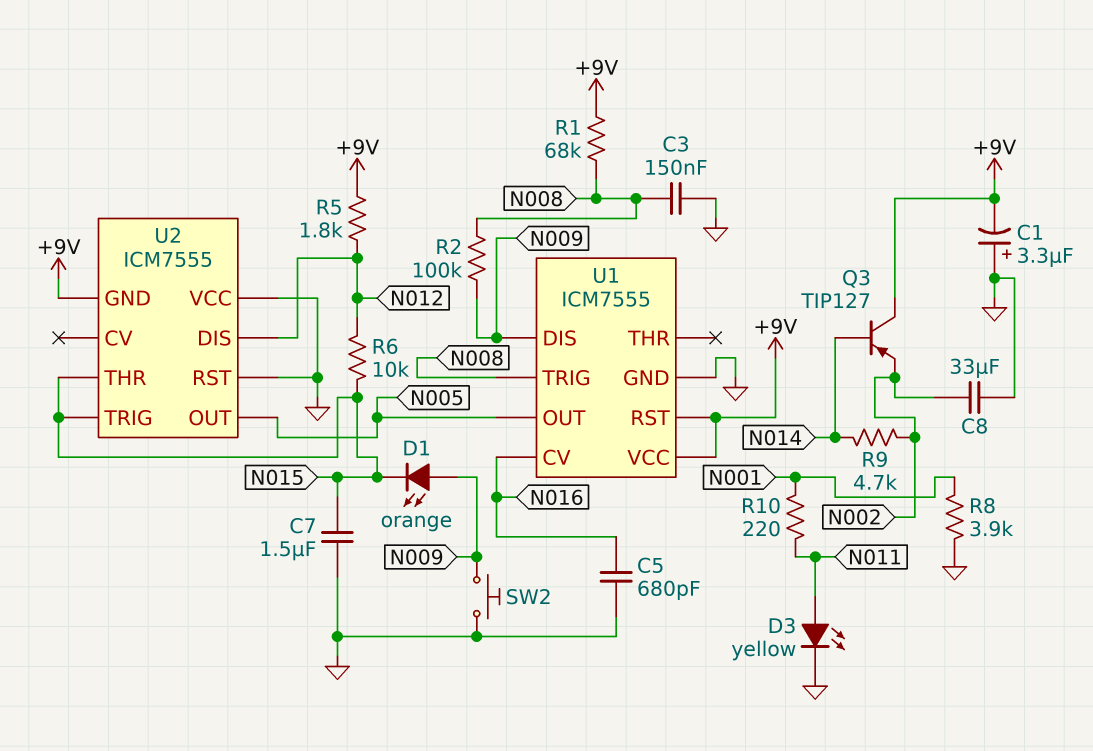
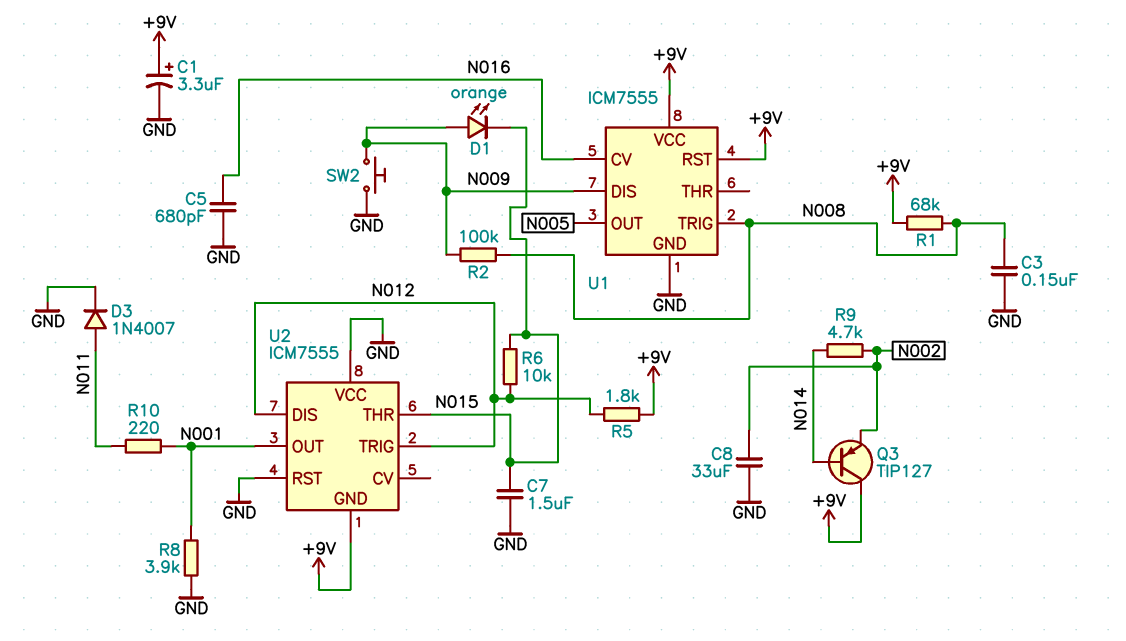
C1: 3.3uF (plus GND, minus +9V) -> 3.3uF (plus +9V, minus GND)
D3: LED yellow (A N011, K GND) -> diode 1N4007 (A N011, K GND)
U2 pin OUT: N005 -> N001
U2 pin TRIG: N015 -> N012

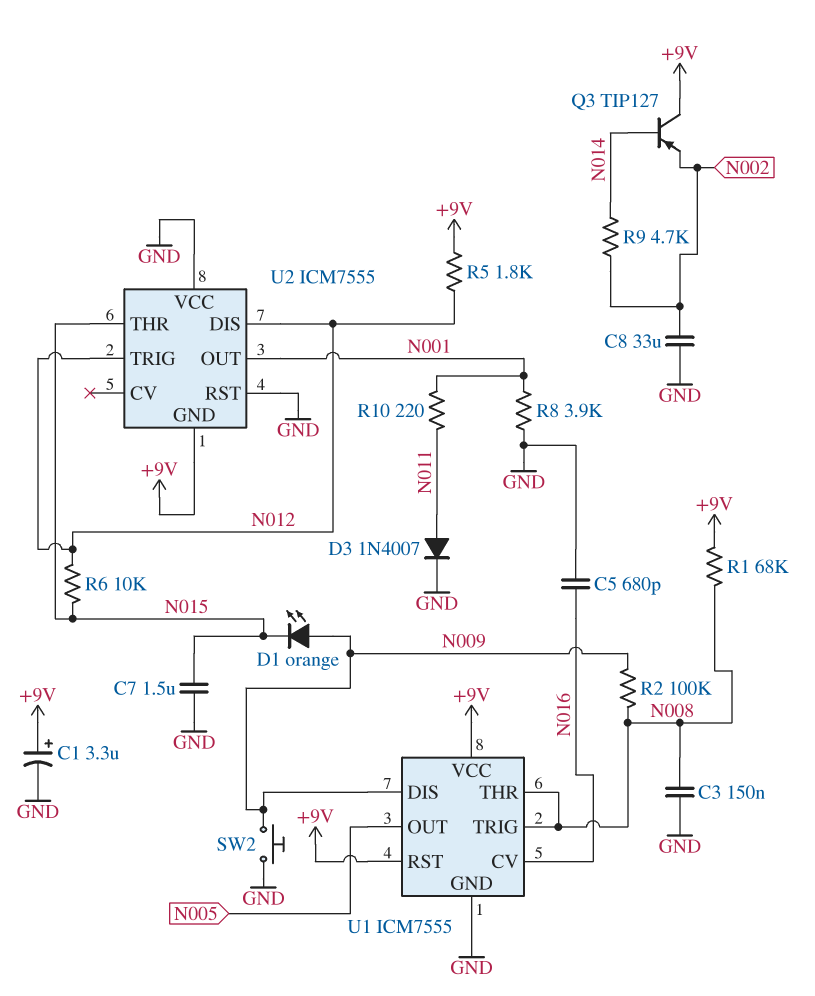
U1 pin THR: none -> N008

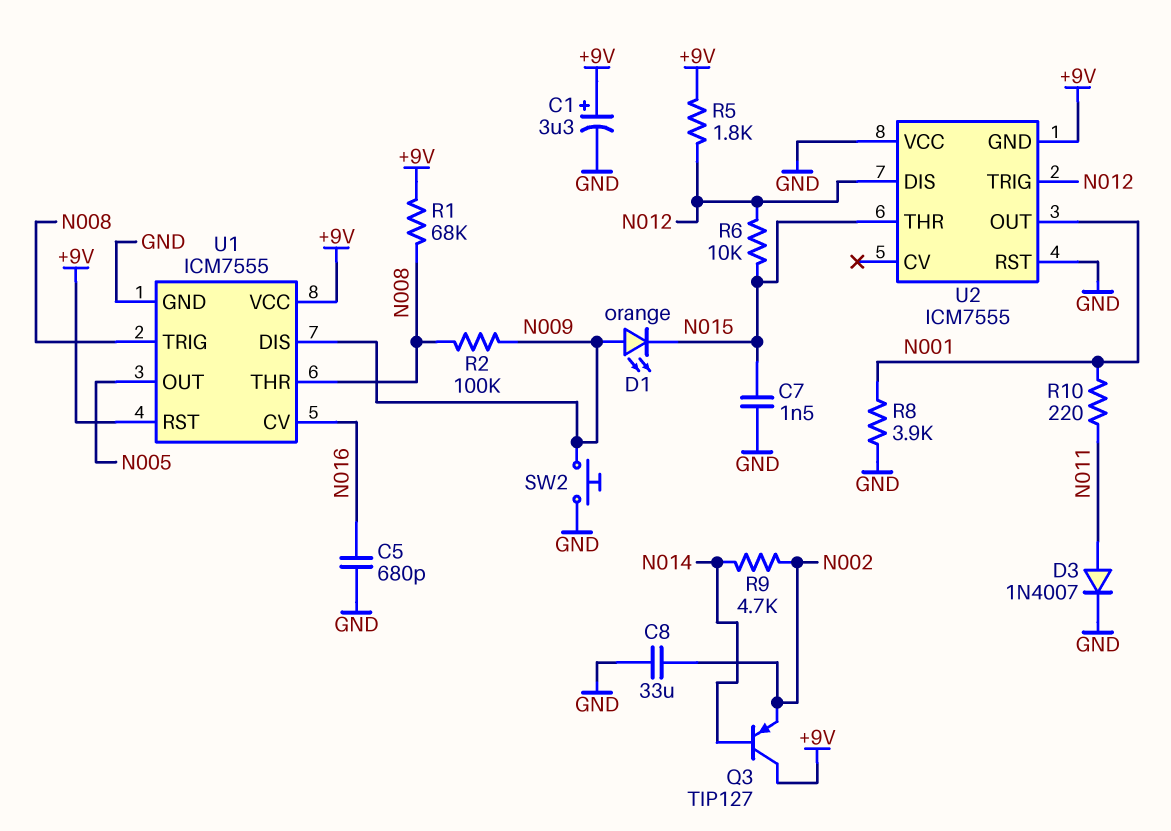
C3: 150nF (GND, N008) -> none
C7: 1.5uF (GND, N015) -> 1.5nF (GND, N015)

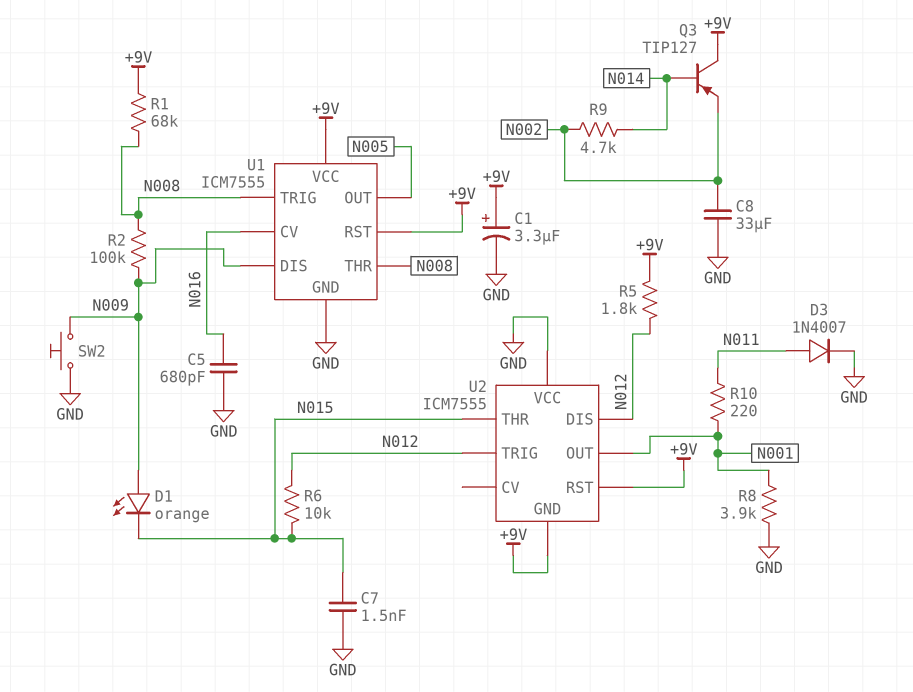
U2 pin RST: GND -> +9V

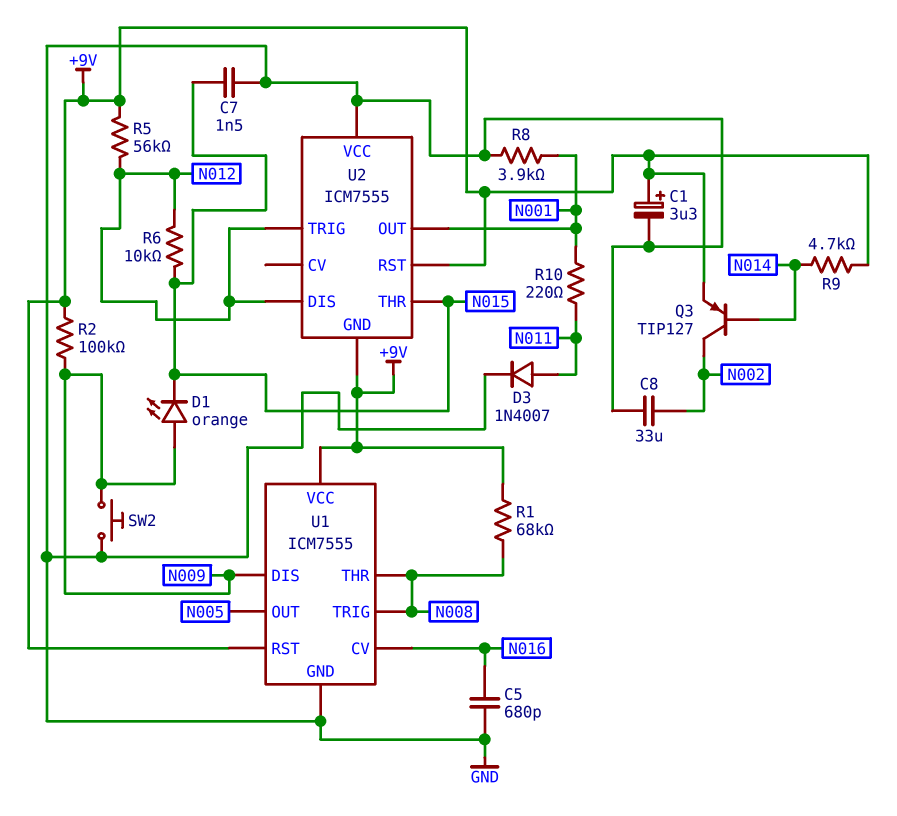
Q3: PNP TIP127 (B N014, C +9V, E N002) -> PNP TIP127 (B N014, C N002, E +9V)
R2: 100k (N008, N009) -> 100k (+9V, N009)
R5: 1.8k (+9V, N012) -> 56k (+9V, N012)
R9: 4.7k (N002, N014) -> 4.7k (+9V, N014)

